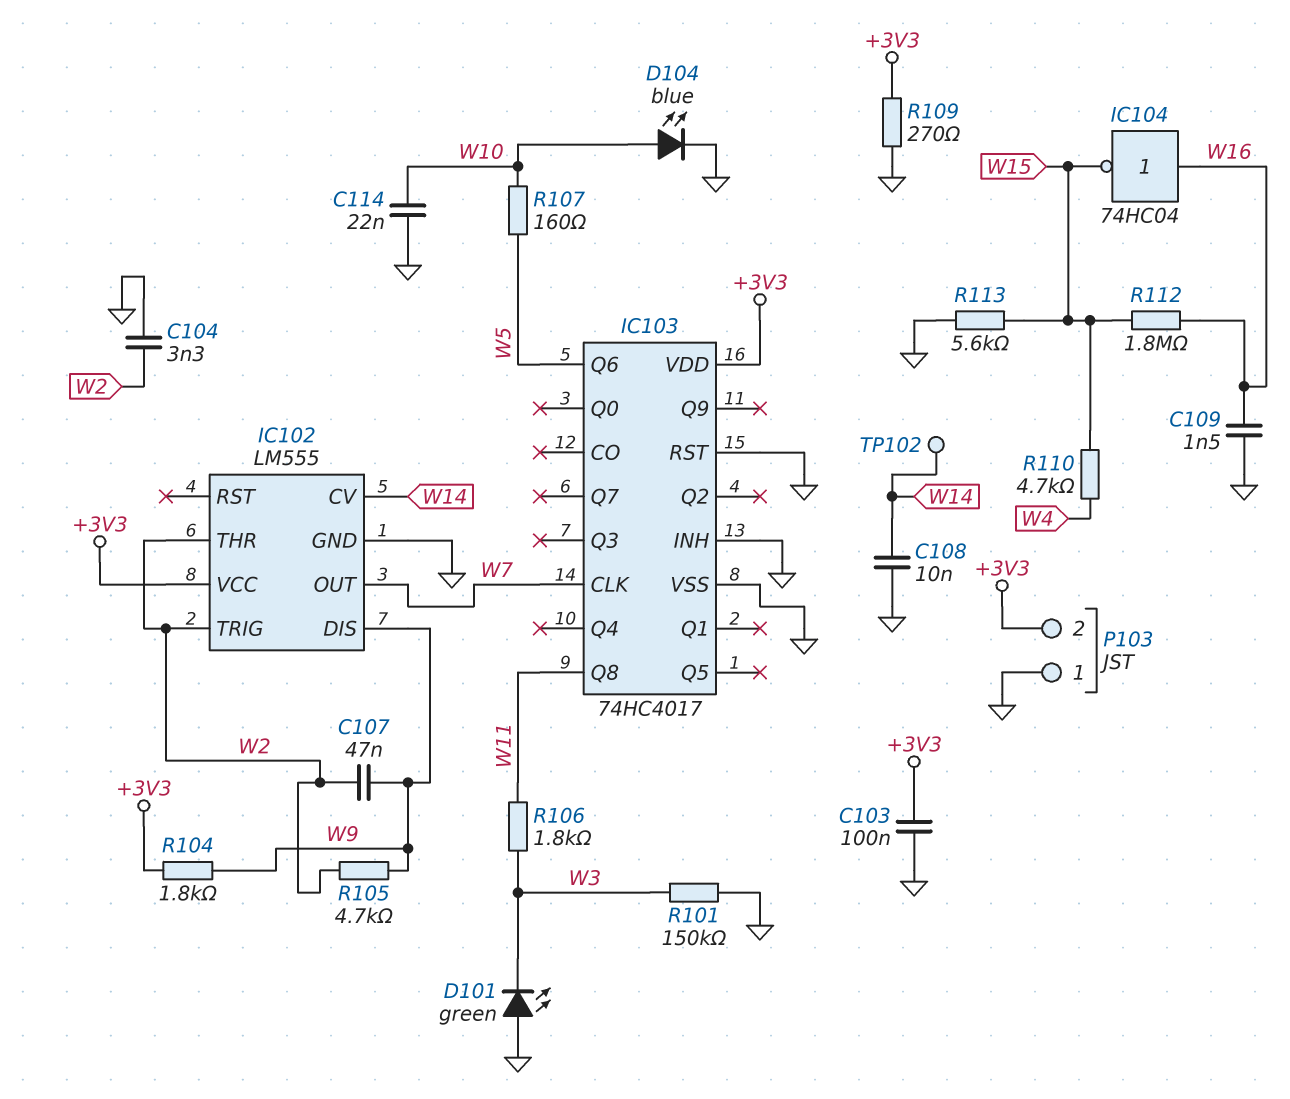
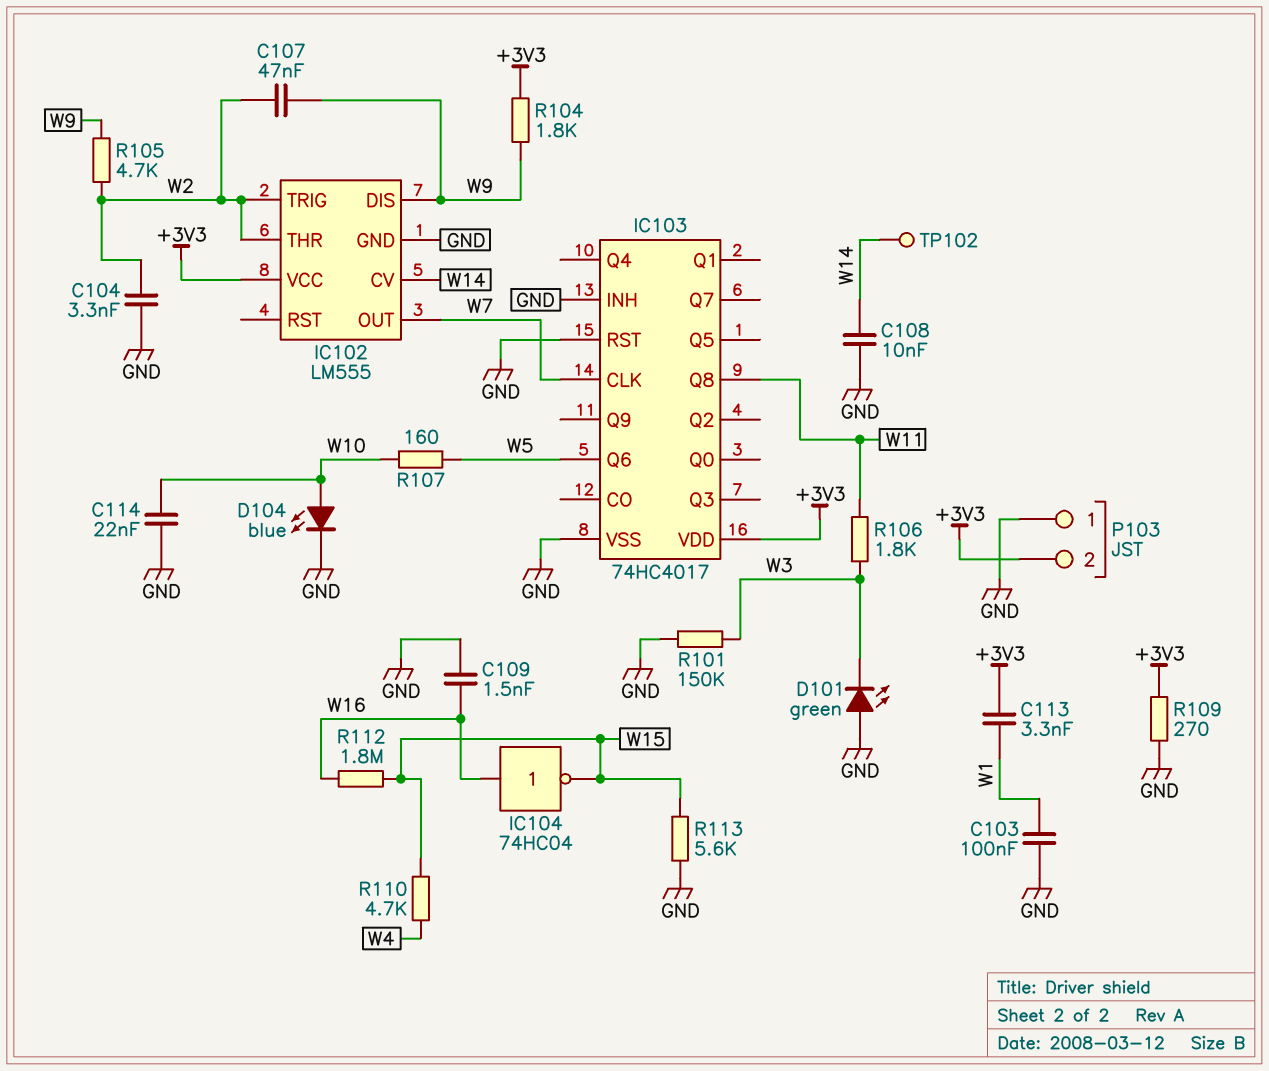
C103: 100nF (+3V3, GND) -> 100nF (GND, W1)
C113: none -> 3.3nF (+3V3, W1)

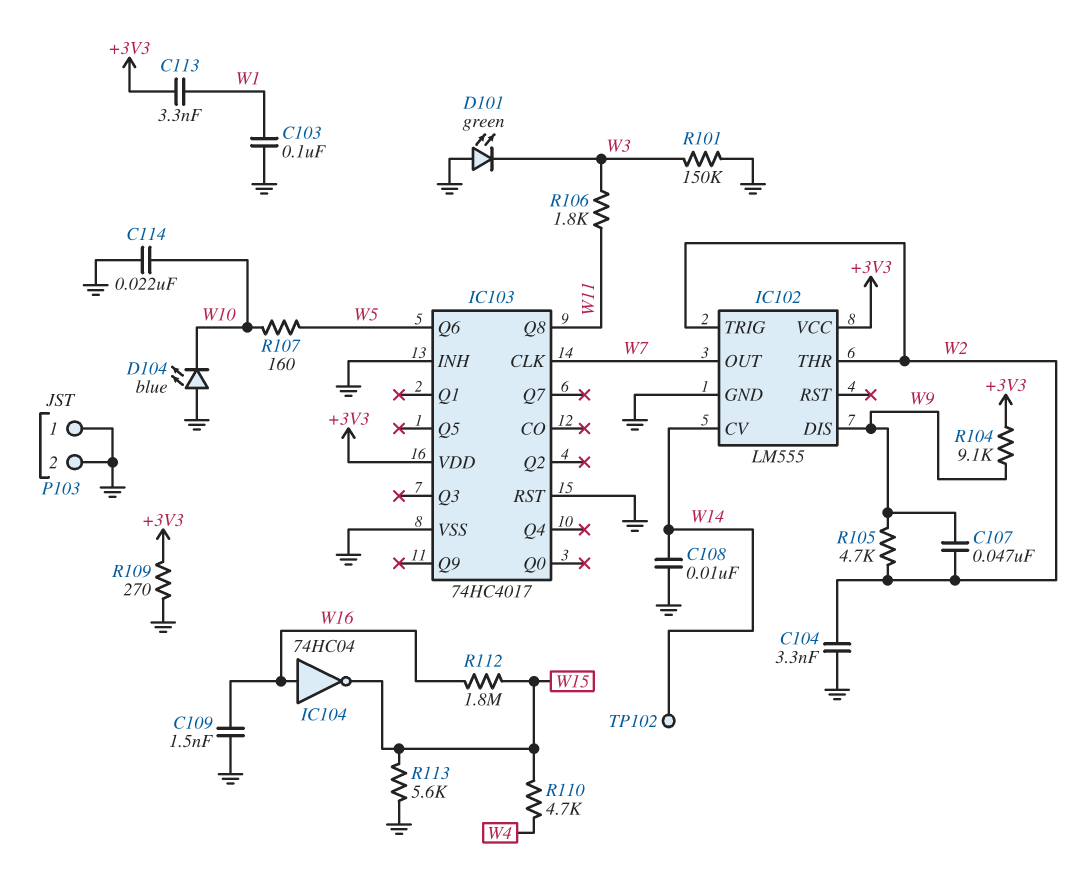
D104: LED blue (A W10, K GND) -> LED blue (A GND, K W10)
P103 pin 2: +3V3 -> GND
R104: 1.8k (+3V3, W9) -> 9.1k (+3V3, W9)

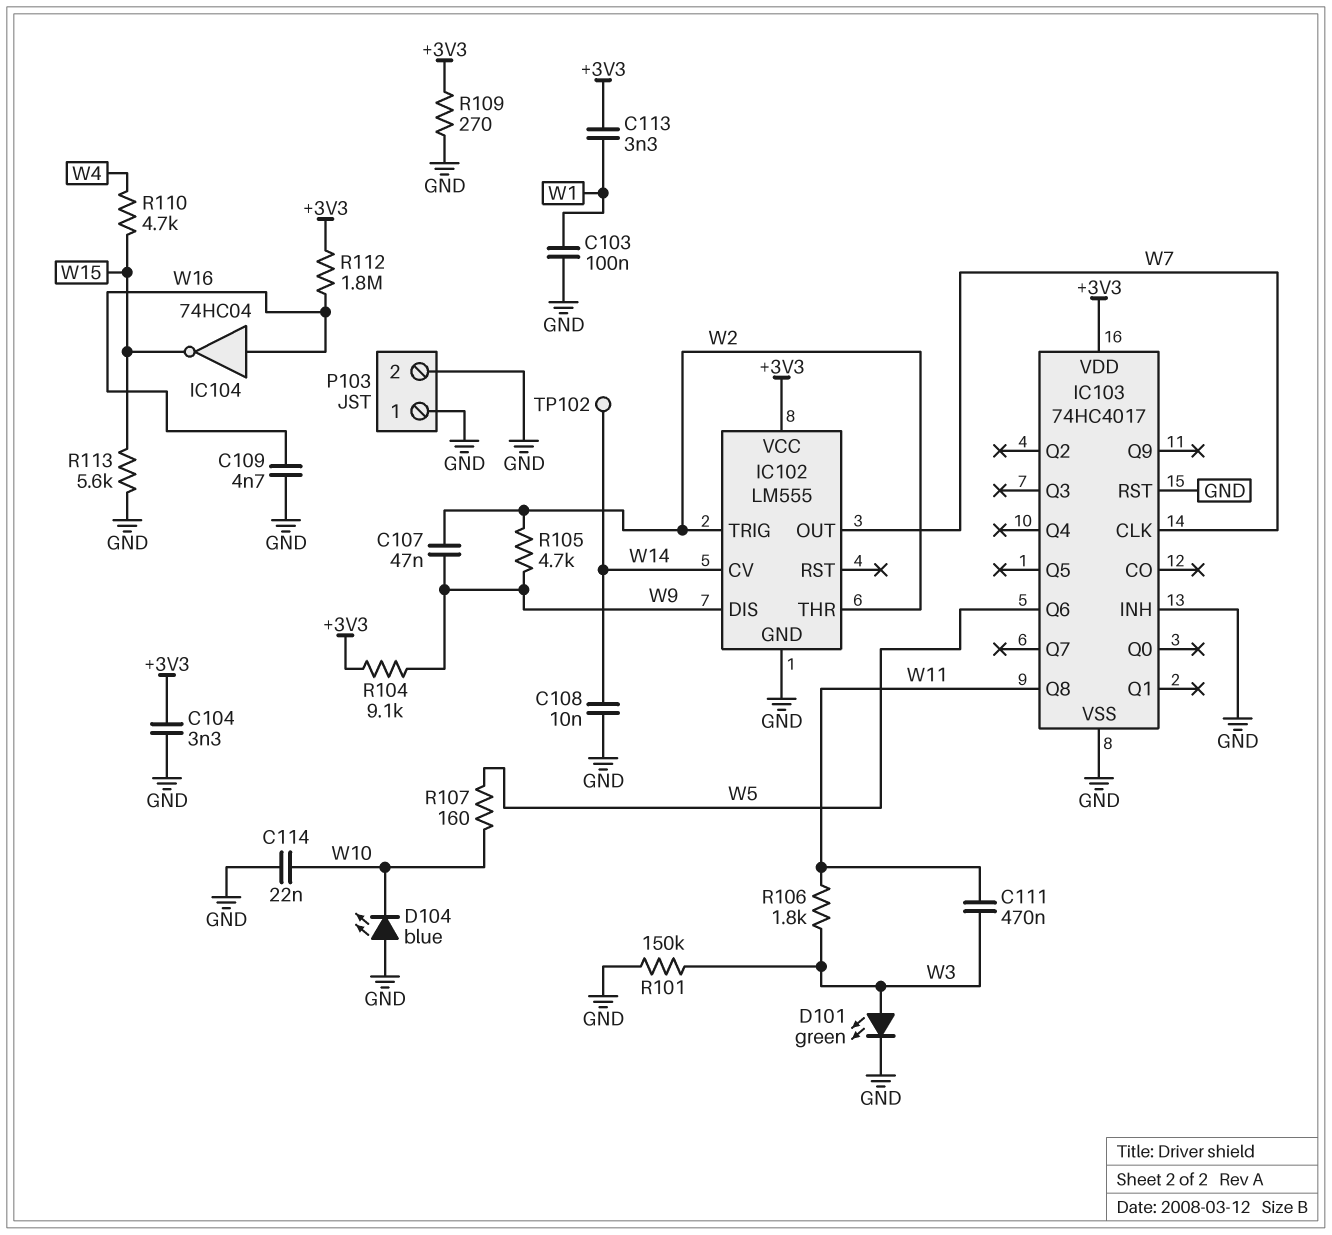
C104: 3.3nF (GND, W2) -> 3.3nF (+3V3, GND)
C109: 1.5nF (GND, W16) -> 4.7nF (GND, W16)
C111: none -> 470nF (W3, W11)
D101: LED green (A GND, K W3) -> LED green (A W3, K GND)
R112: 1.8M (W15, W16) -> 1.8M (+3V3, W16)

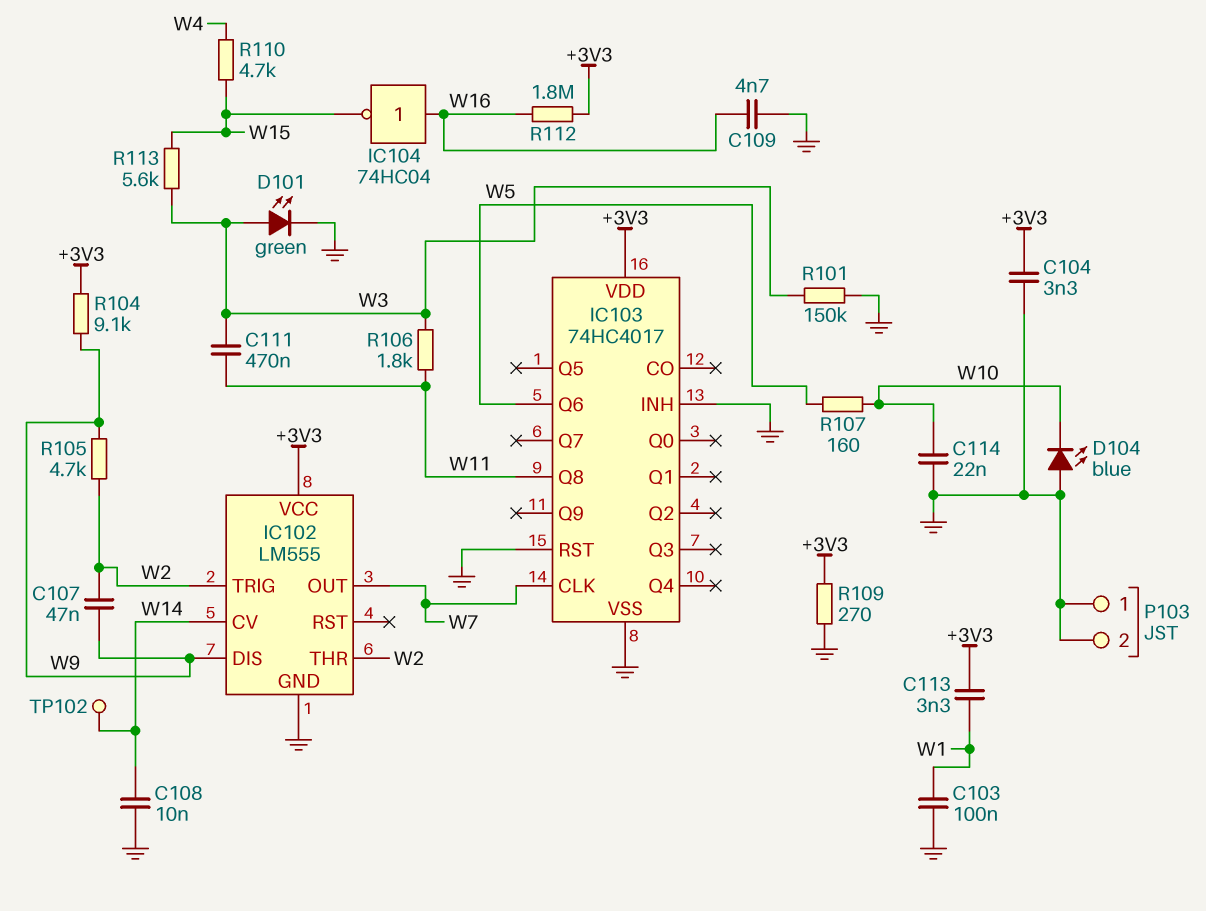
R113: 5.6k (GND, W15) -> 5.6k (W3, W15)

